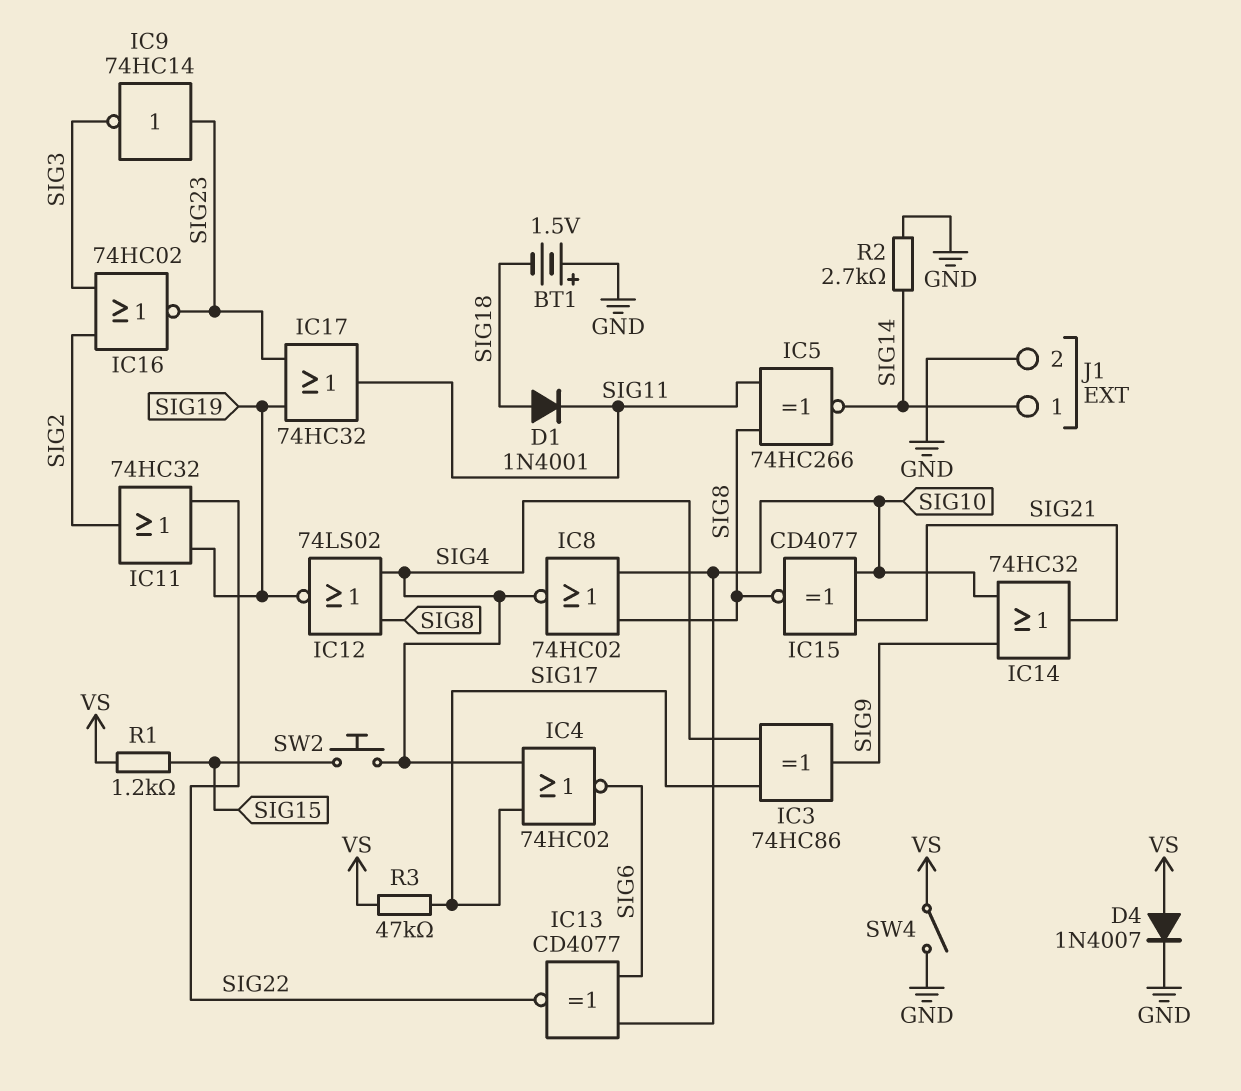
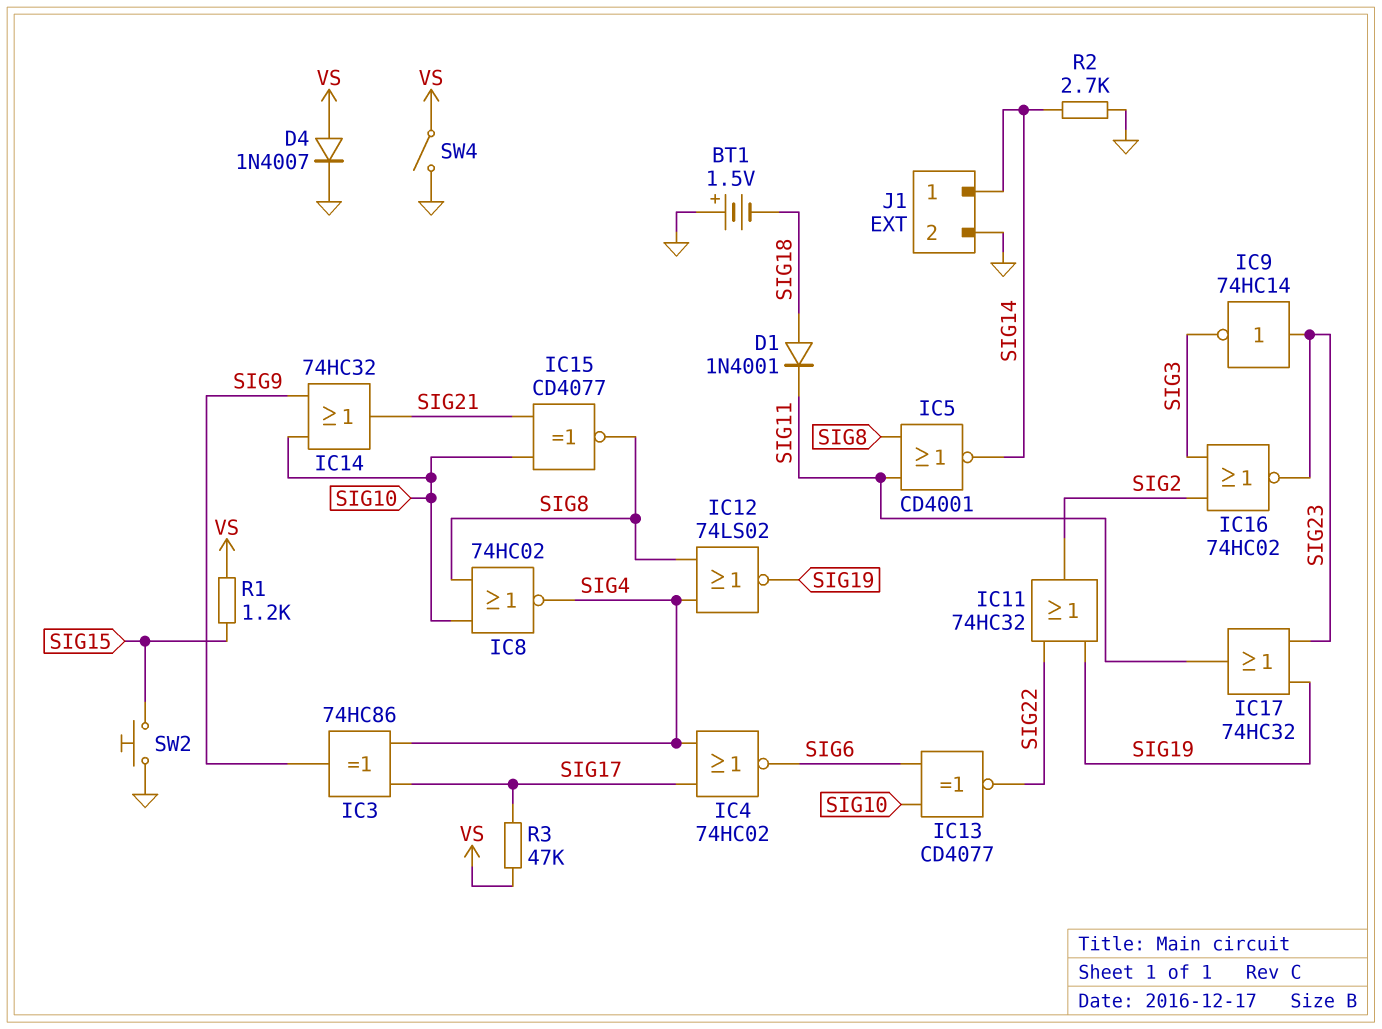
IC5: XNOR 74HC266 (in SIG8, in SIG11, out SIG14) -> NOR CD4001 (in SIG8, in SIG11, out SIG14)
SW2: button (SIG4, SIG15) -> button (GND, SIG15)

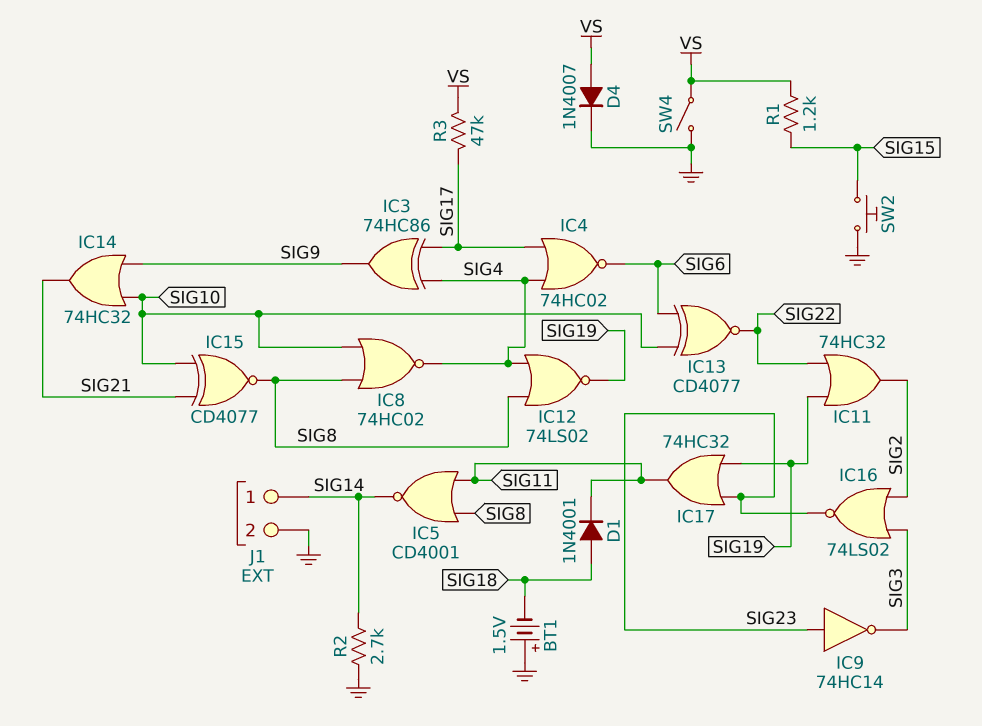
IC16: NOR 74HC02 (in SIG2, in SIG3, out SIG23) -> NOR 74LS02 (in SIG2, in SIG3, out SIG23)

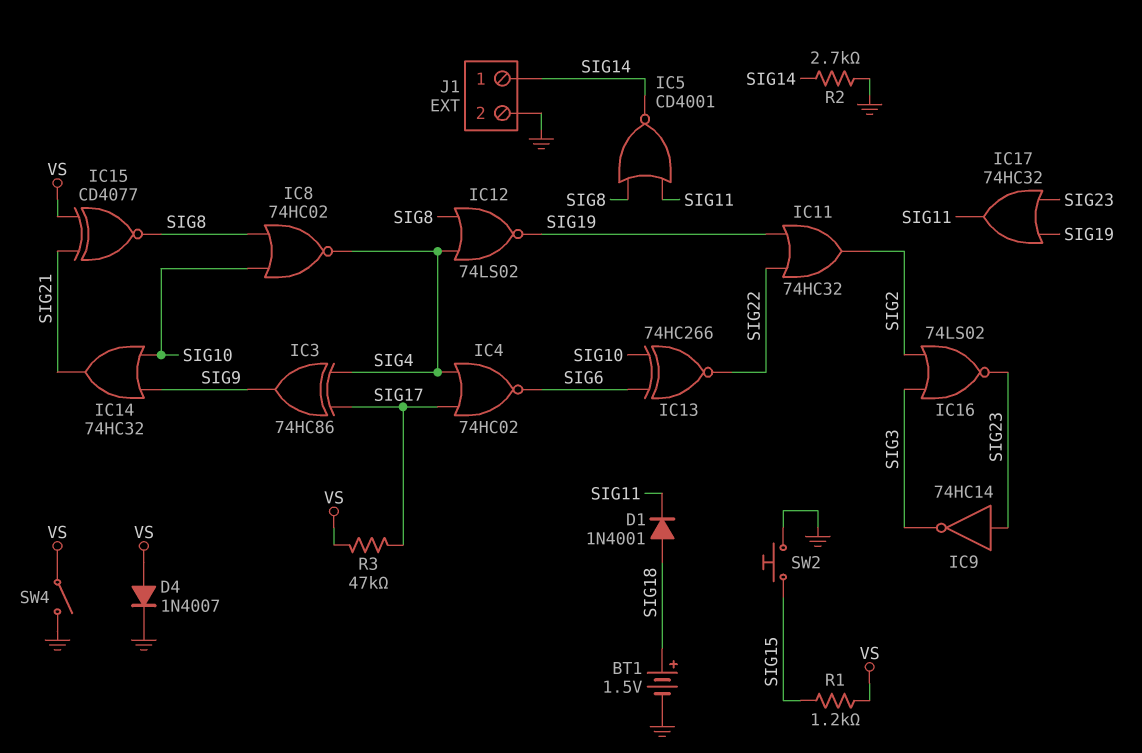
BT1: 1.5V (plus GND, minus SIG18) -> 1.5V (plus SIG18, minus GND)
IC13: XNOR CD4077 (in SIG6, in SIG10, out SIG22) -> XNOR 74HC266 (in SIG6, in SIG10, out SIG22)
IC15: XNOR CD4077 (in SIG10, in SIG21, out SIG8) -> XNOR CD4077 (in SIG21, in VS, out SIG8)

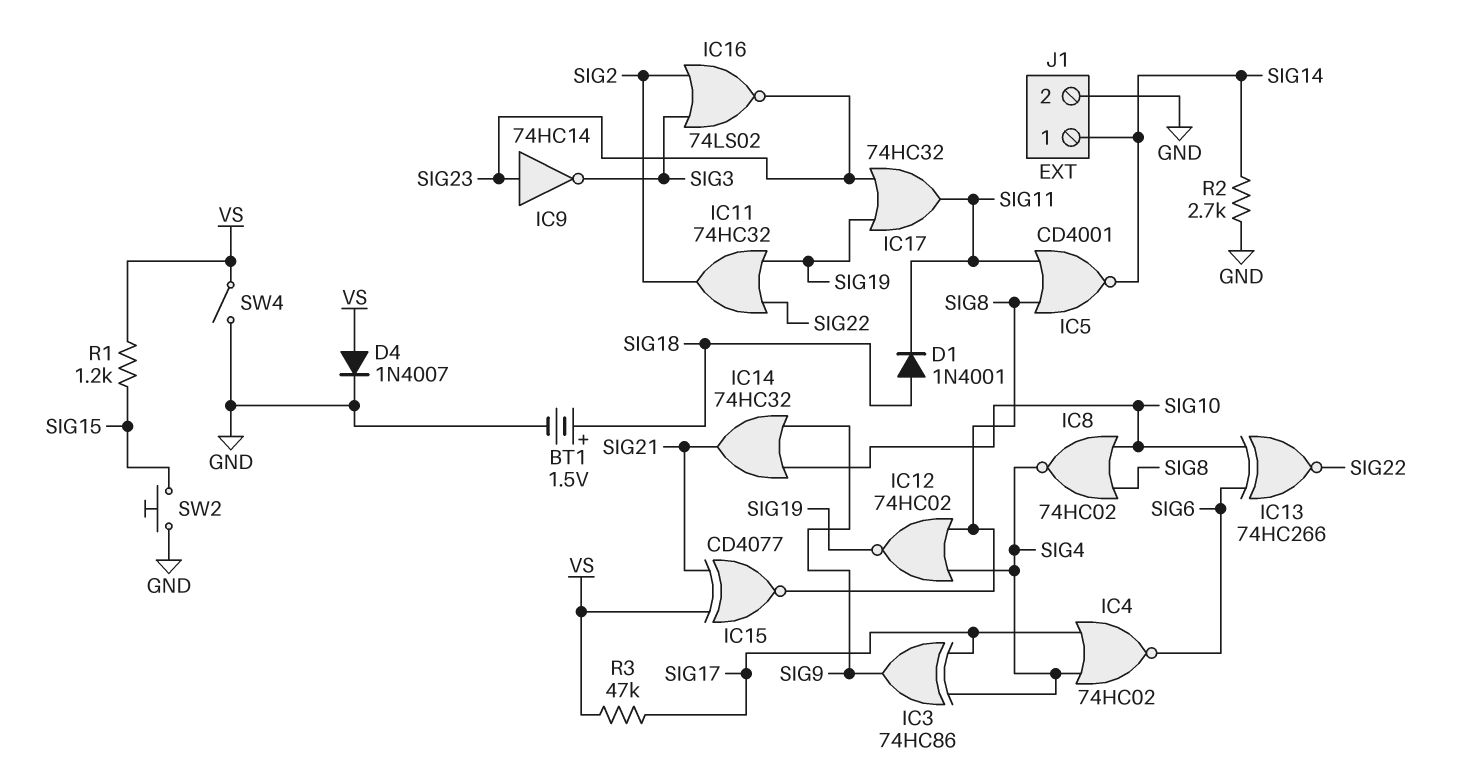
IC12: NOR 74LS02 (in SIG4, in SIG8, out SIG19) -> NOR 74HC02 (in SIG4, in SIG8, out SIG19)

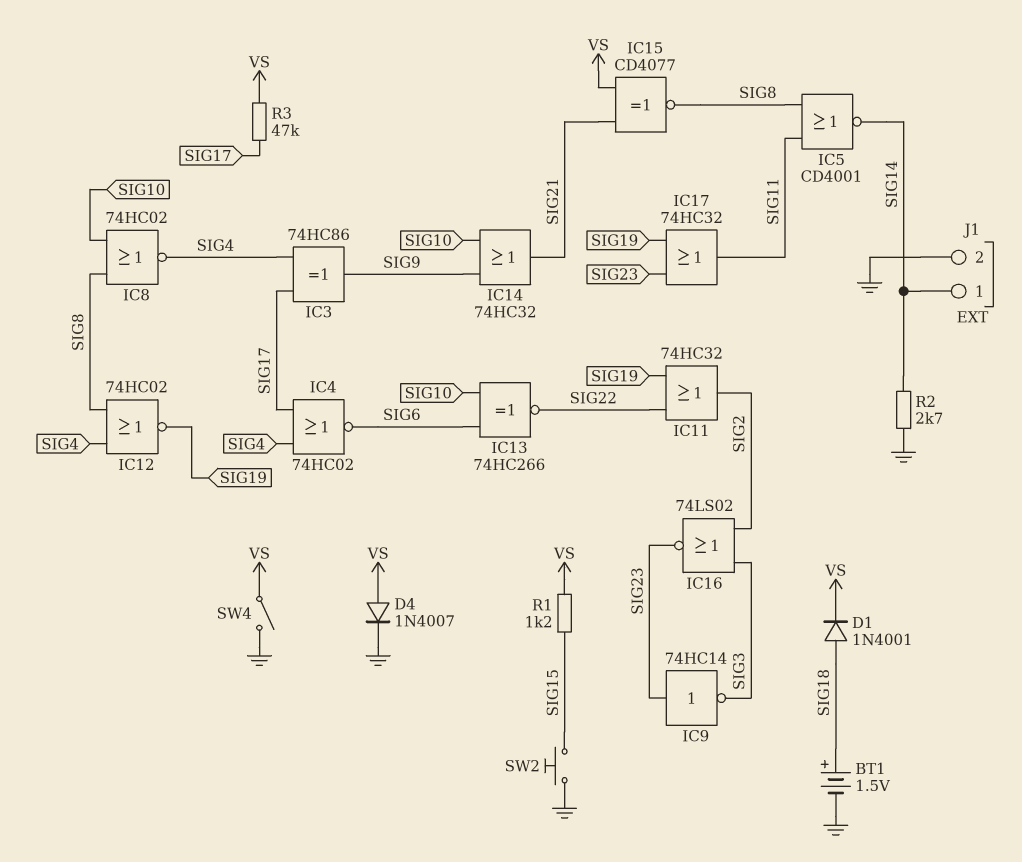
D1: diode 1N4001 (A SIG18, K SIG11) -> diode 1N4001 (A SIG18, K VS)

